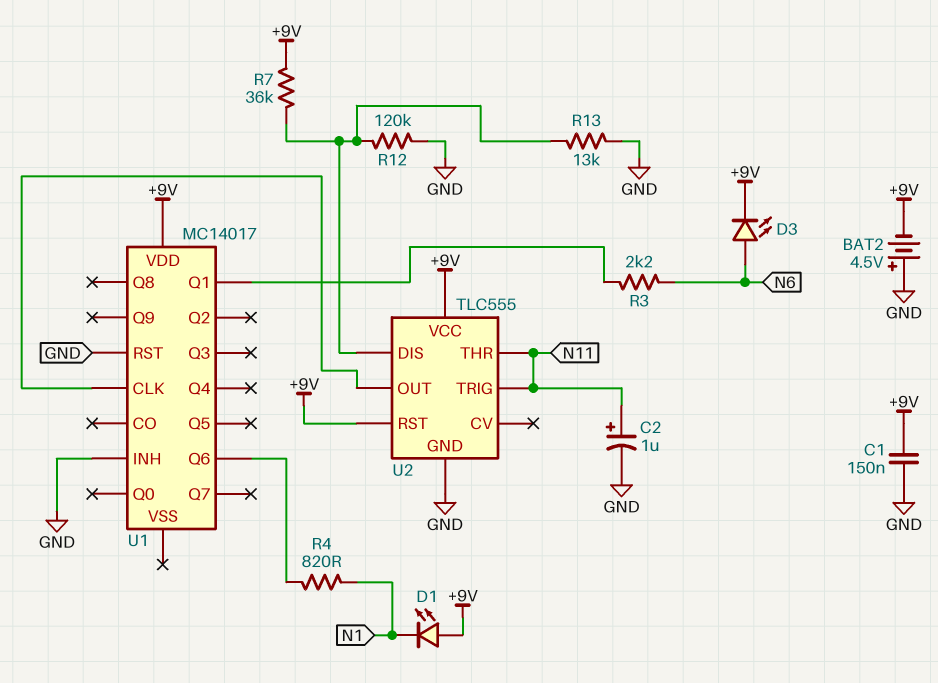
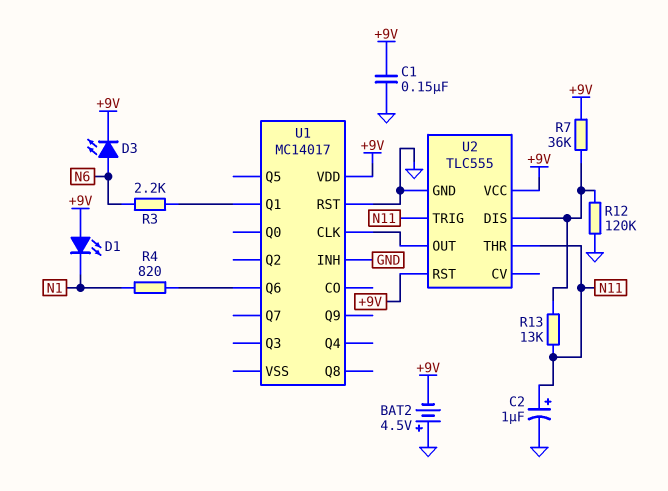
R13: 13k (GND, U2/DIS) -> 13k (N11, U2/DIS)

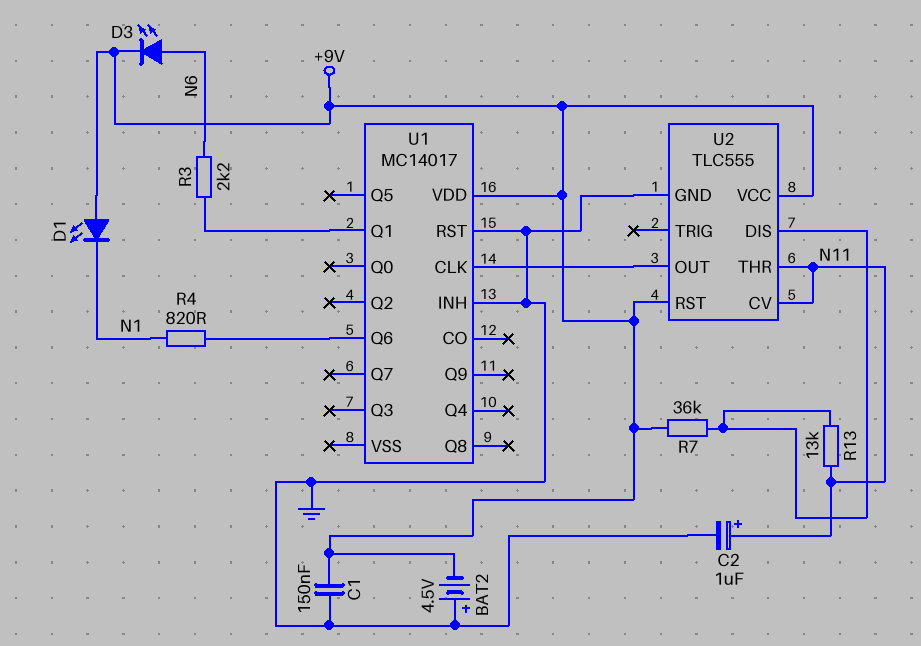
R12: 120k (GND, U2/DIS) -> none
U2 pin CV: none -> N11
U2 pin TRIG: N11 -> none

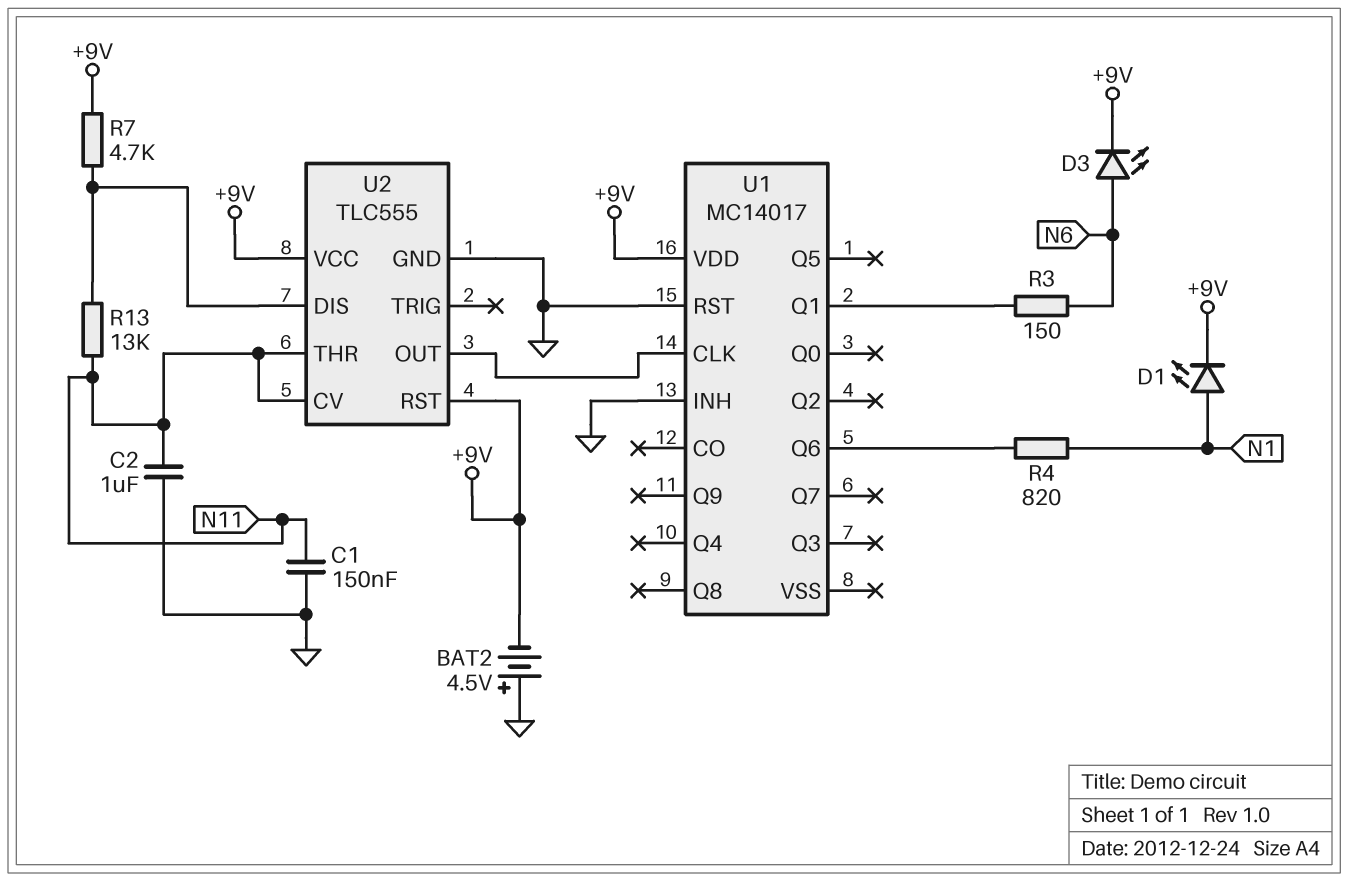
C1: 150nF (+9V, GND) -> 150nF (GND, N11)
C2: 1uF (plus N11, minus GND) -> 1uF (GND, N11)
D1: LED (A +9V, K N1) -> LED (A N1, K +9V)
R3: 2.2k (N6, U1/Q1) -> 150 (N6, U1/Q1)
R7: 36k (+9V, U2/DIS) -> 4.7k (+9V, U2/DIS)

